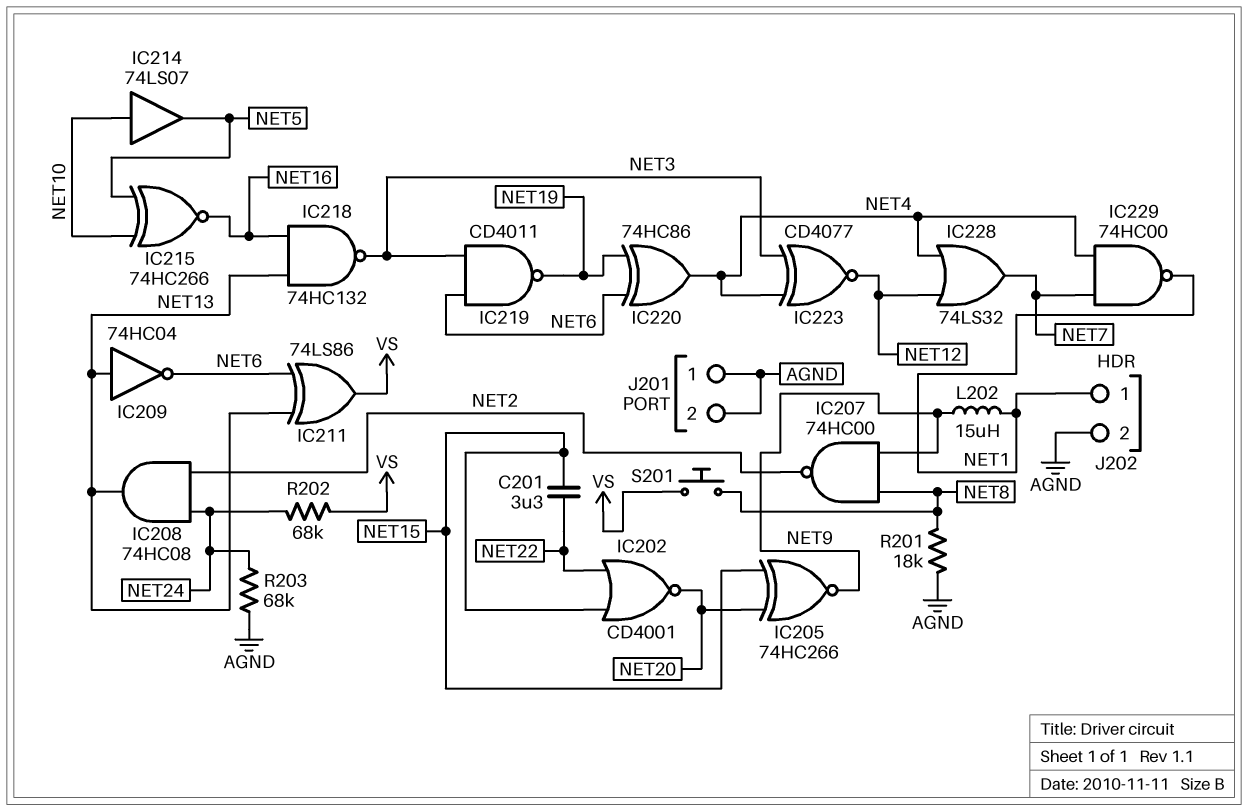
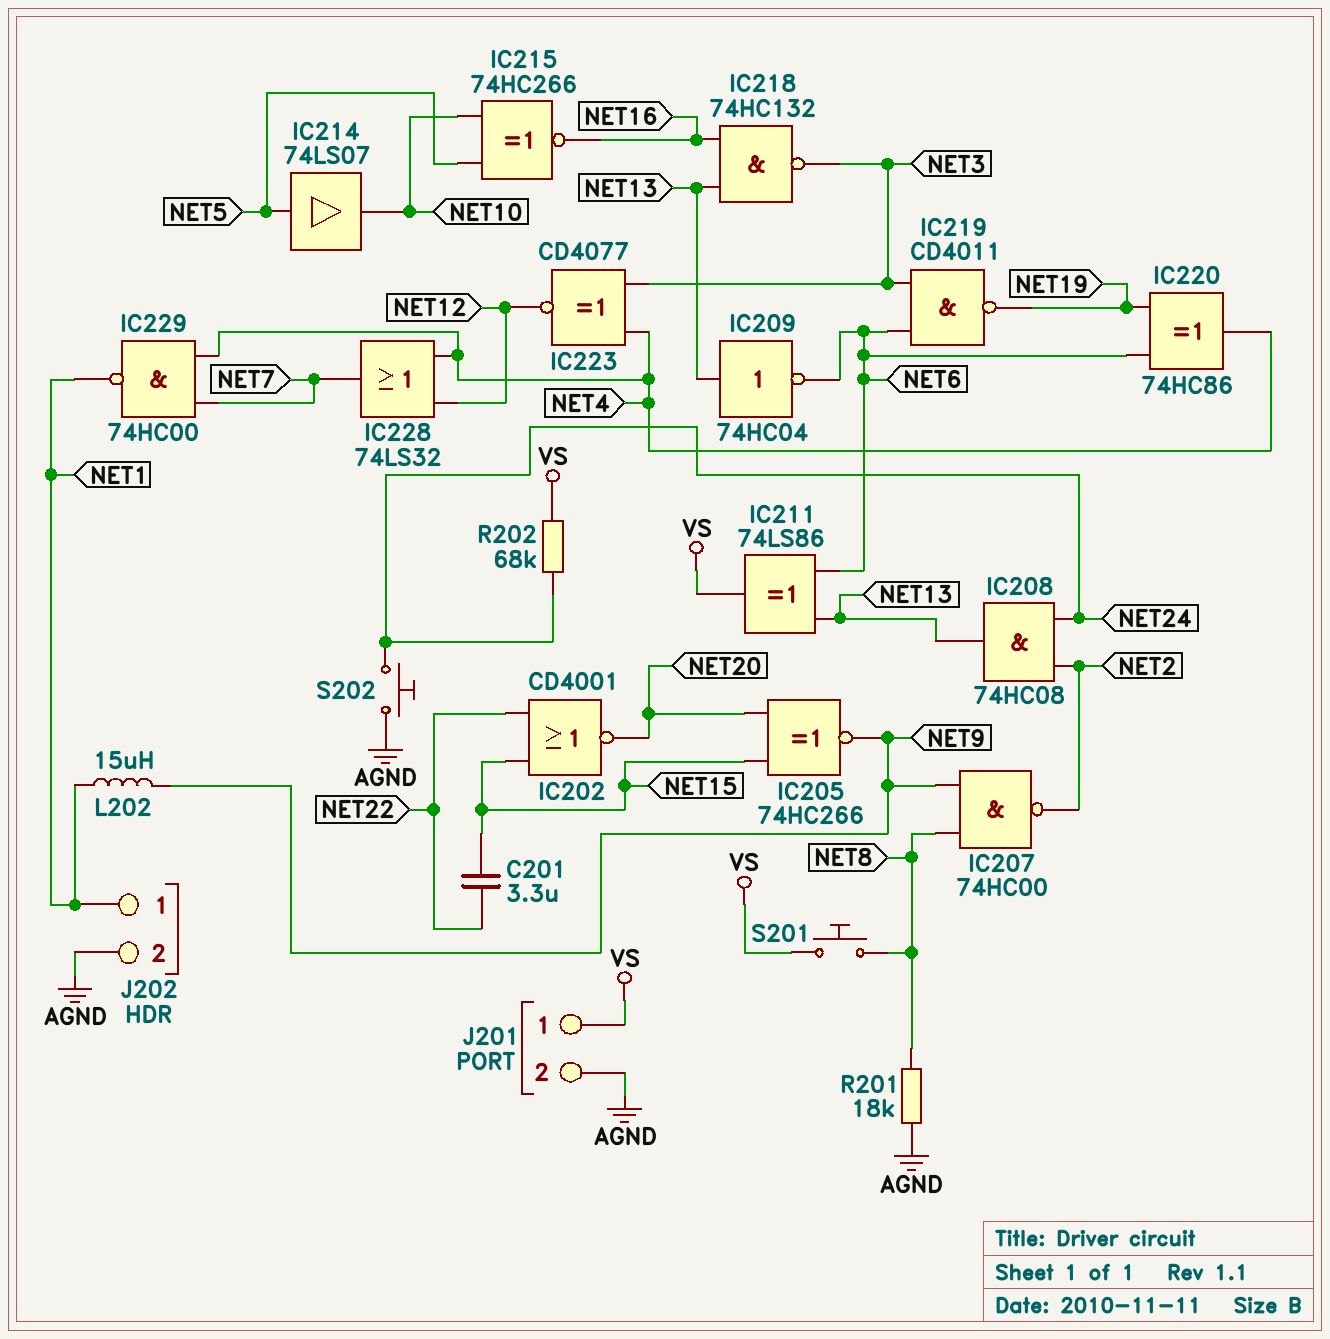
IC214: buffer 74LS07 (in NET10, out NET5) -> buffer 74LS07 (in NET5, out NET10)
J201 pin 1: AGND -> VS
R203: 68k (AGND, NET24) -> none
S202: none -> button (AGND, NET24)

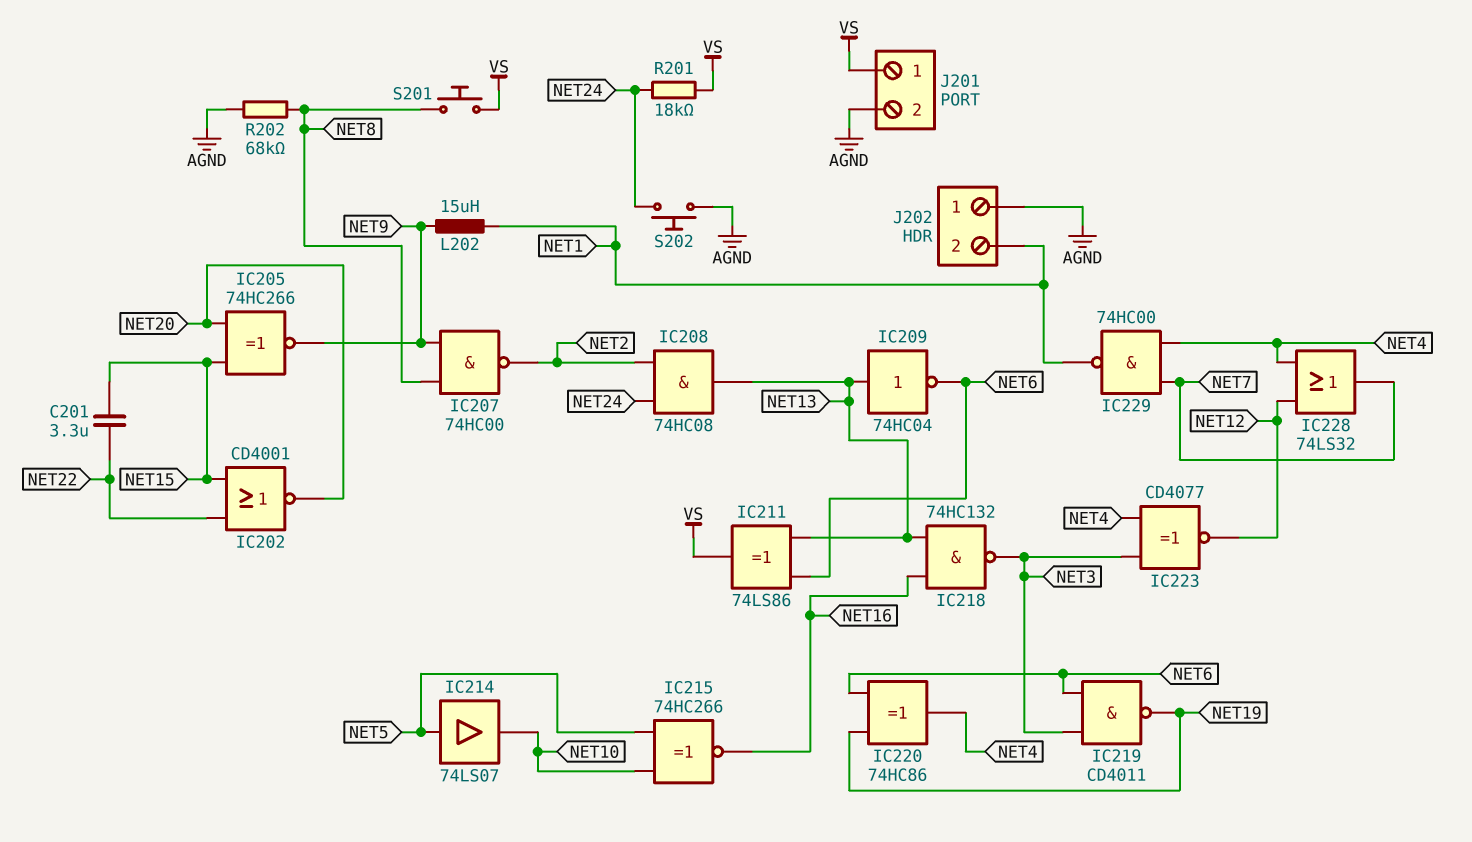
J202 pin 1: NET1 -> AGND
J202 pin 2: AGND -> NET1
R201: 18k (AGND, NET8) -> 18k (NET24, VS)
R202: 68k (NET24, VS) -> 68k (AGND, NET8)

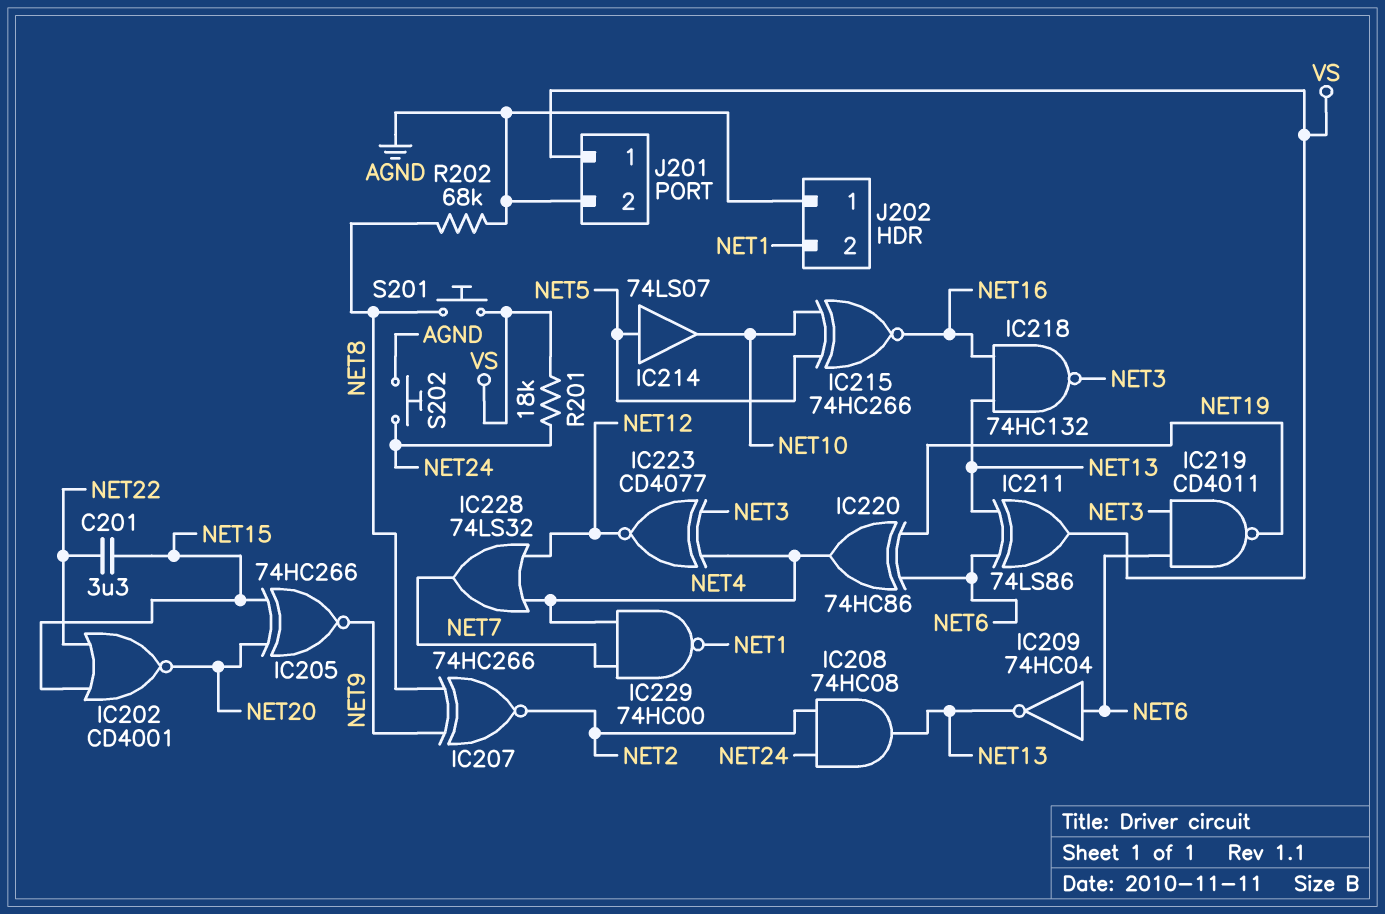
IC207: NAND 74HC00 (in NET8, in NET9, out NET2) -> XNOR 74HC266 (in NET8, in NET9, out NET2)
IC209: NOT 74HC04 (in NET13, out NET6) -> NOT 74HC04 (in NET6, out NET13)
L202: 15uH (NET1, NET9) -> none

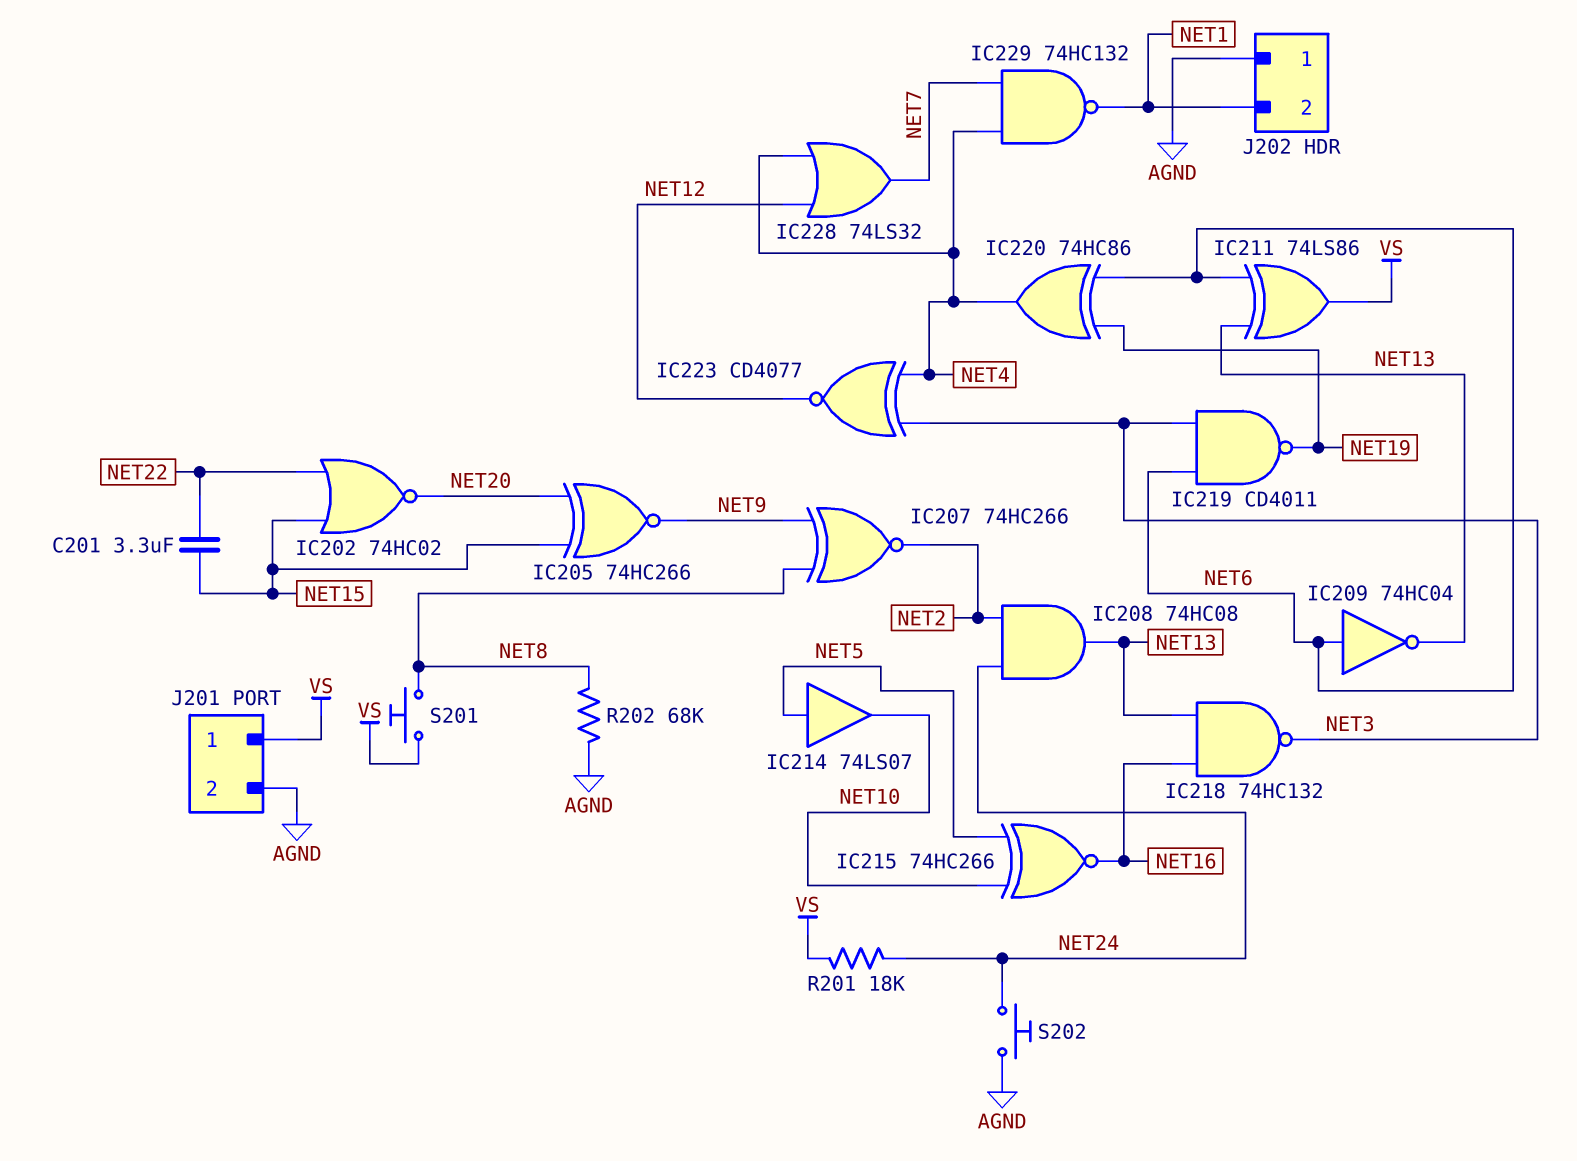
IC202: NOR CD4001 (in NET15, in NET22, out NET20) -> NOR 74HC02 (in NET15, in NET22, out NET20)
IC229: NAND 74HC00 (in NET4, in NET7, out NET1) -> NAND 74HC132 (in NET4, in NET7, out NET1)

